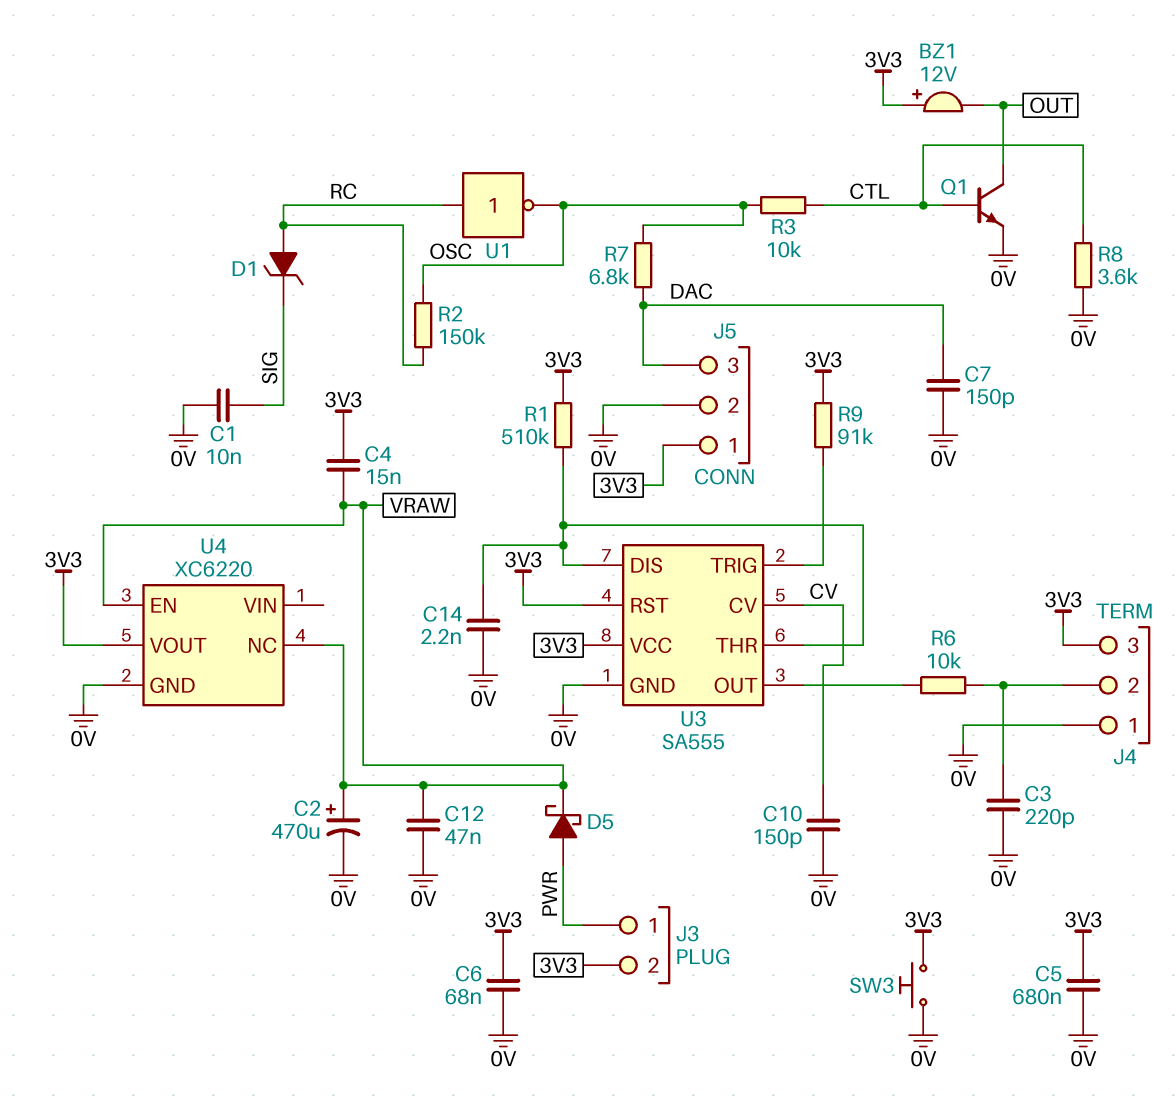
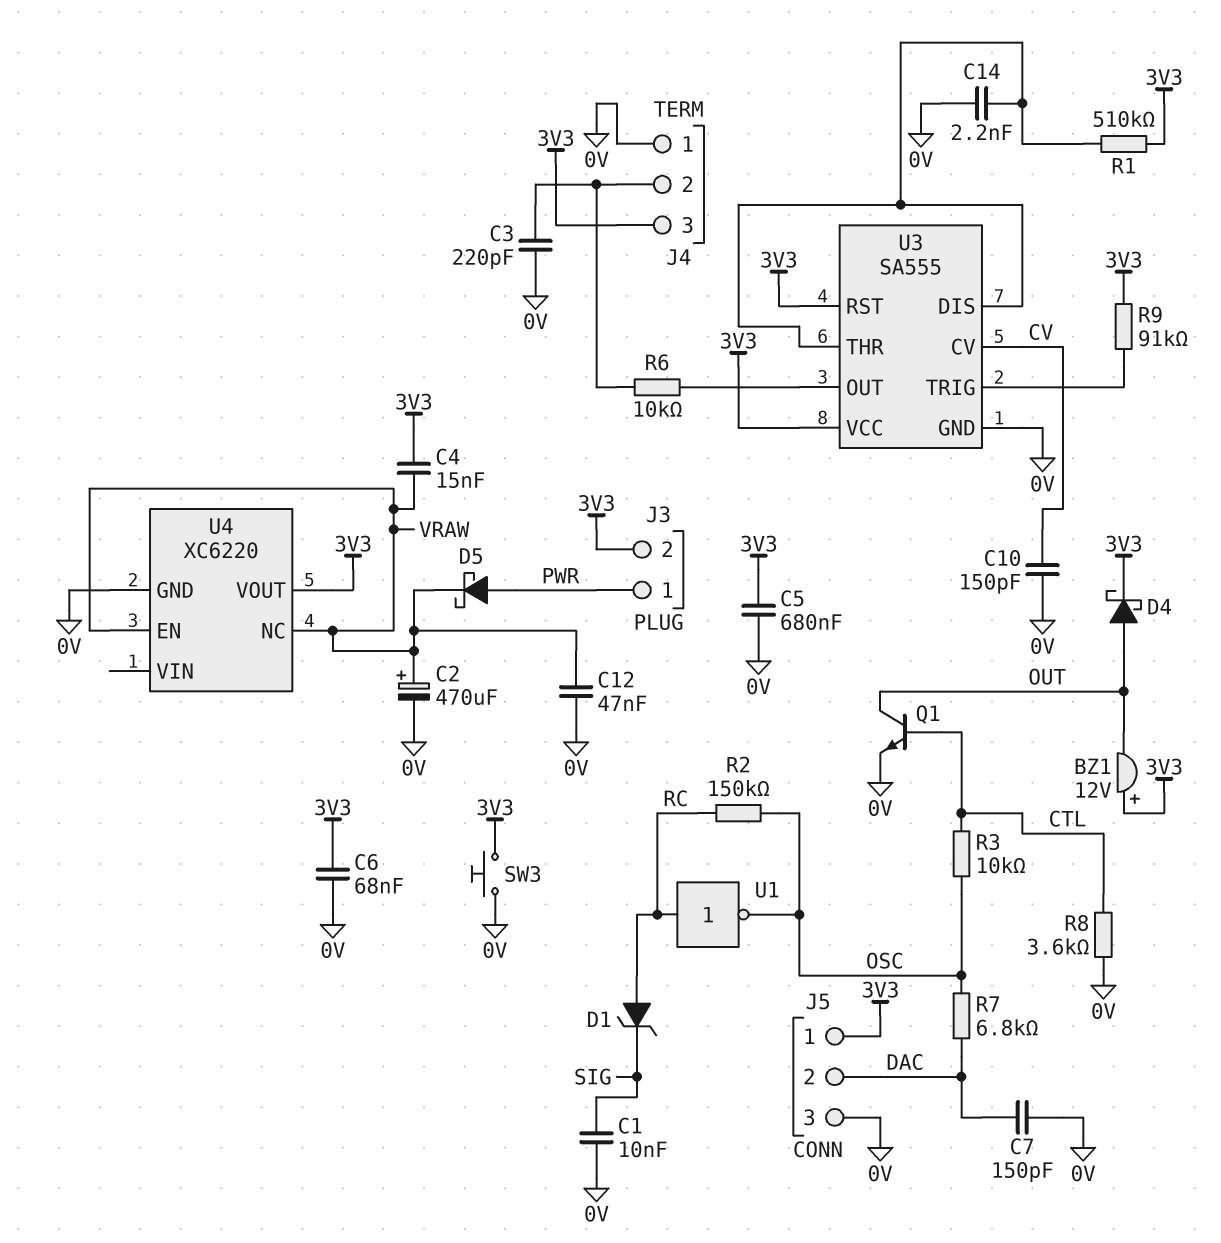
D4: none -> schottky (A OUT, K 3V3)
J5 pin 2: 0V -> DAC
J5 pin 3: DAC -> 0V

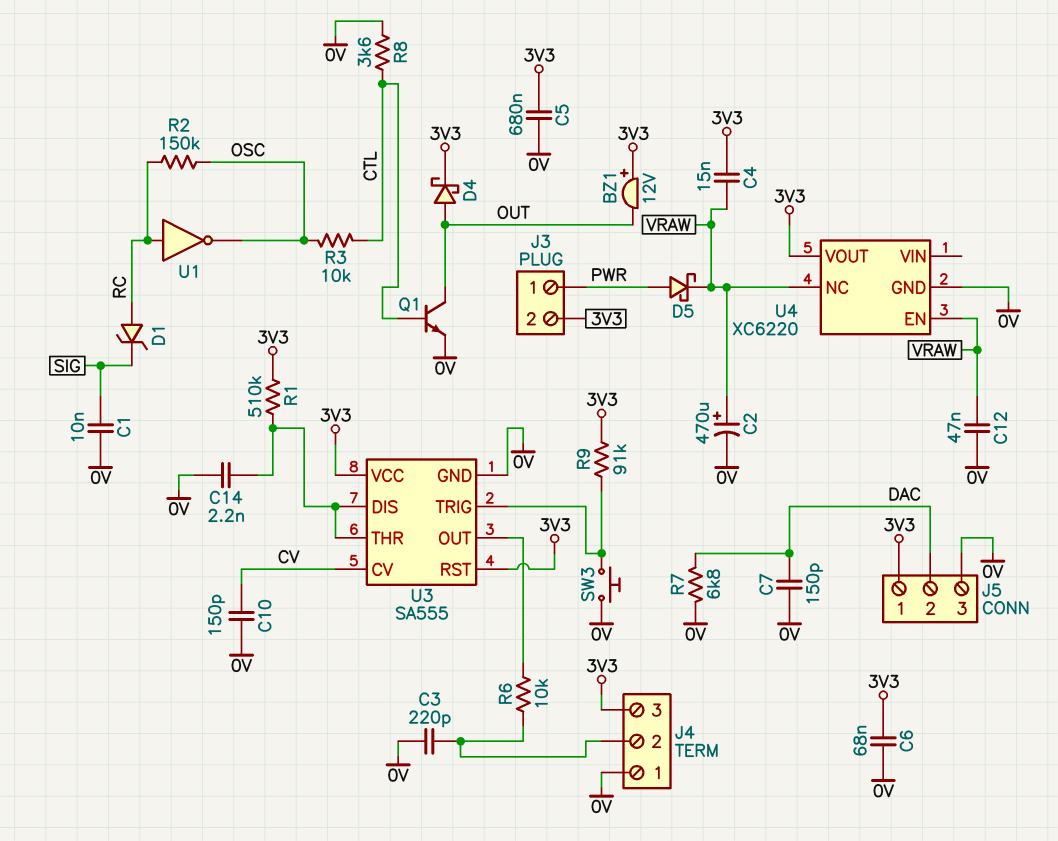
R7: 6.8k (DAC, OSC) -> 6.8k (0V, DAC)
SW3: button (0V, 3V3) -> button (0V, U3/TRIG)

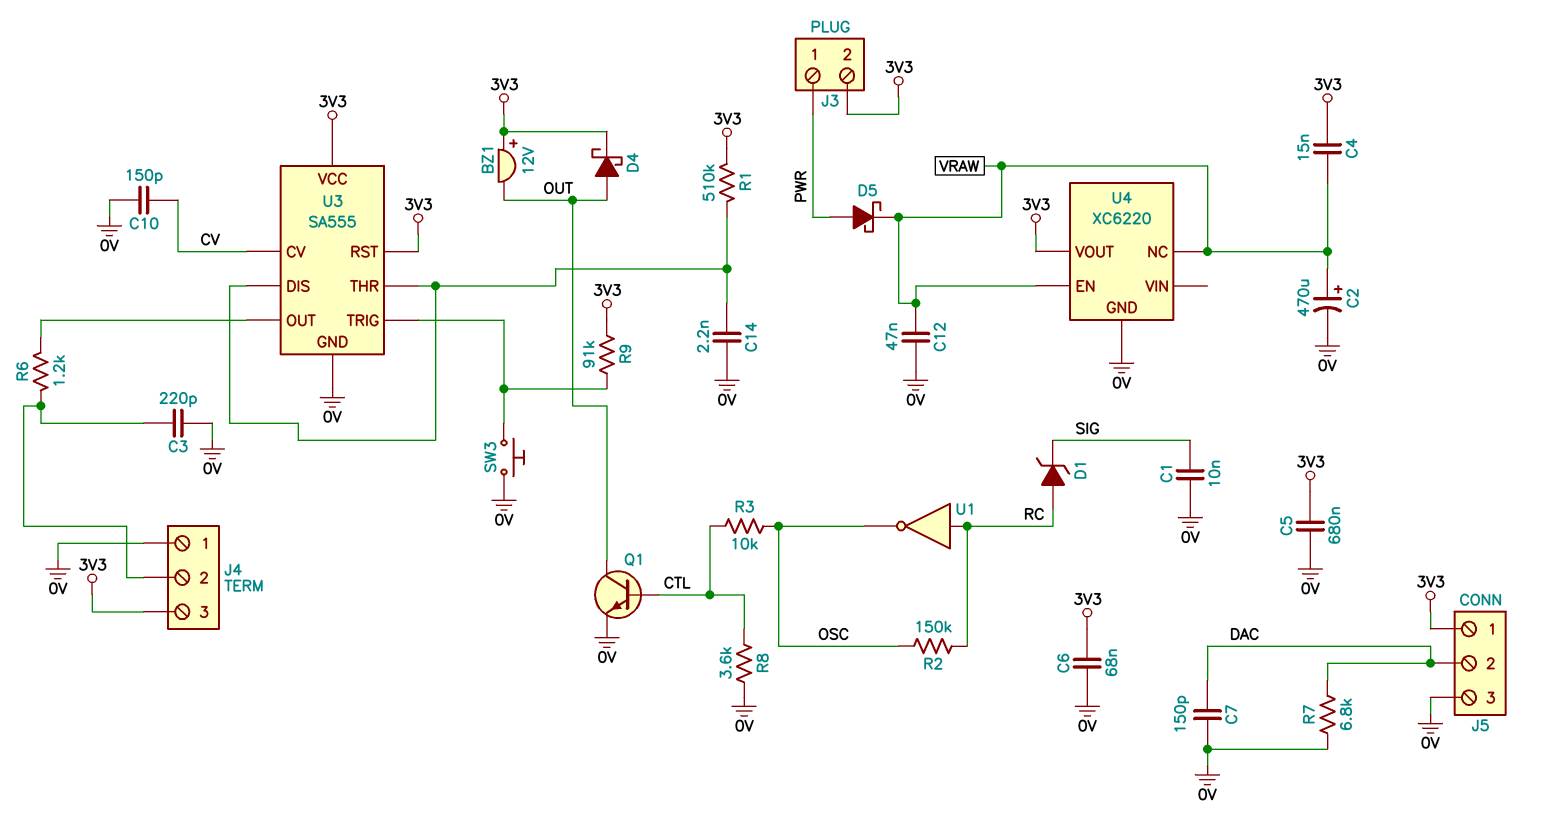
R6: 10k (J4/2, U3/OUT) -> 1.2k (J4/2, U3/OUT)

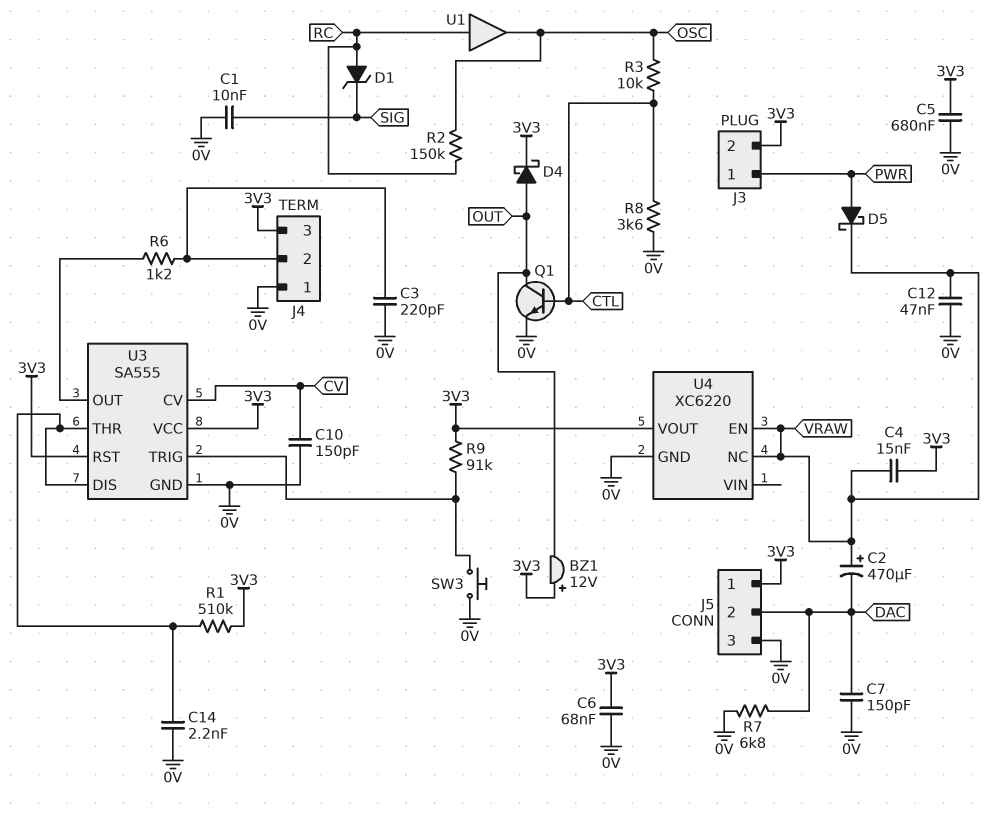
C2: 470uF (plus VRAW, minus 0V) -> 470uF (plus VRAW, minus DAC)
U1: NOT (in RC, out OSC) -> buffer (in RC, out OSC)

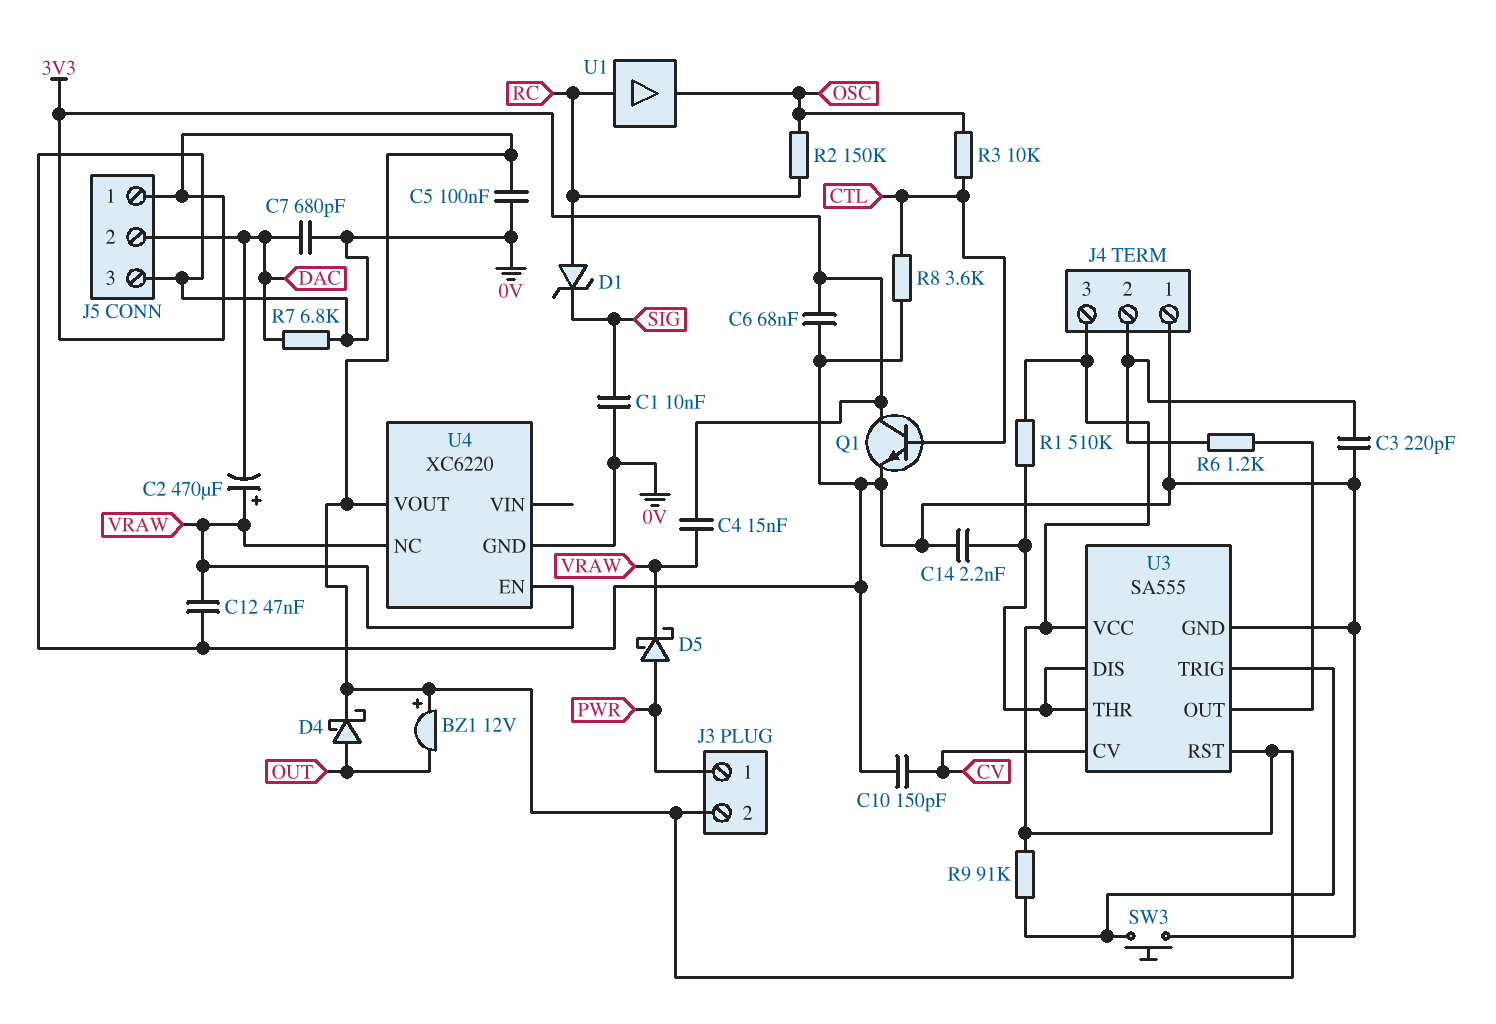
C5: 680nF (0V, 3V3) -> 100nF (0V, 3V3)
C7: 150pF (0V, DAC) -> 680pF (0V, DAC)
Q1: NPN (B CTL, C OUT, E 0V) -> NPN (B CTL, C 3V3, E 0V)

